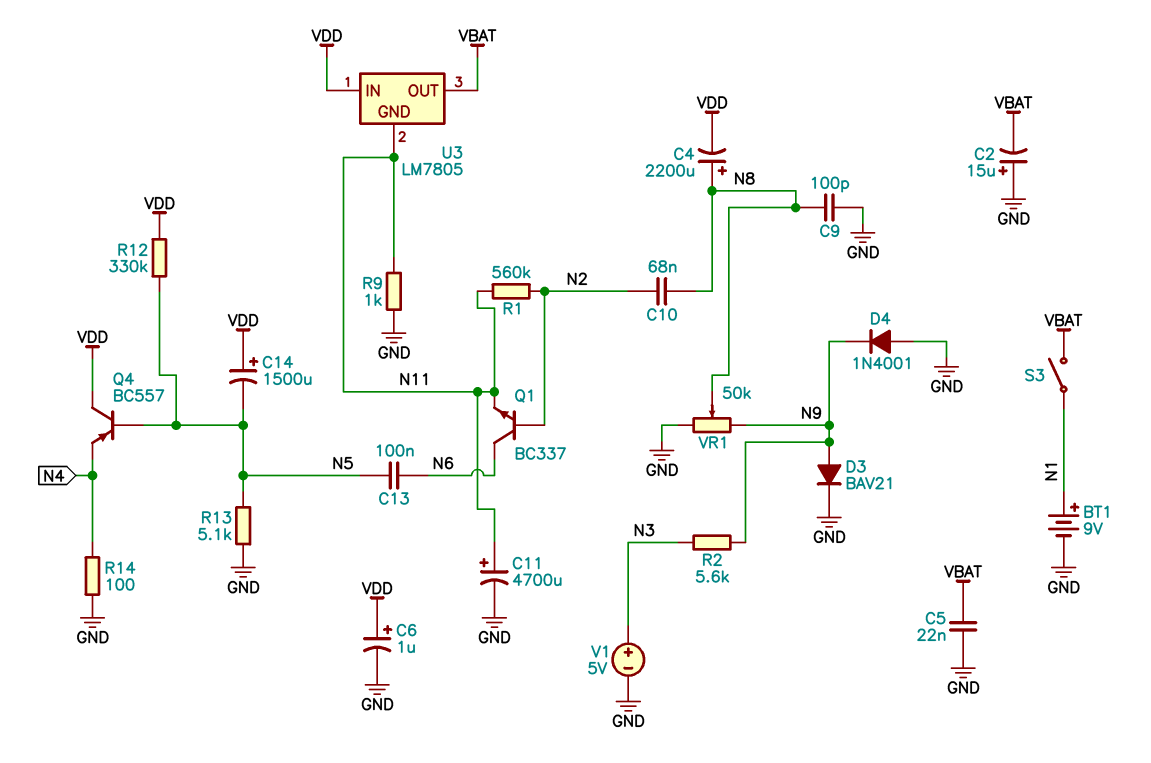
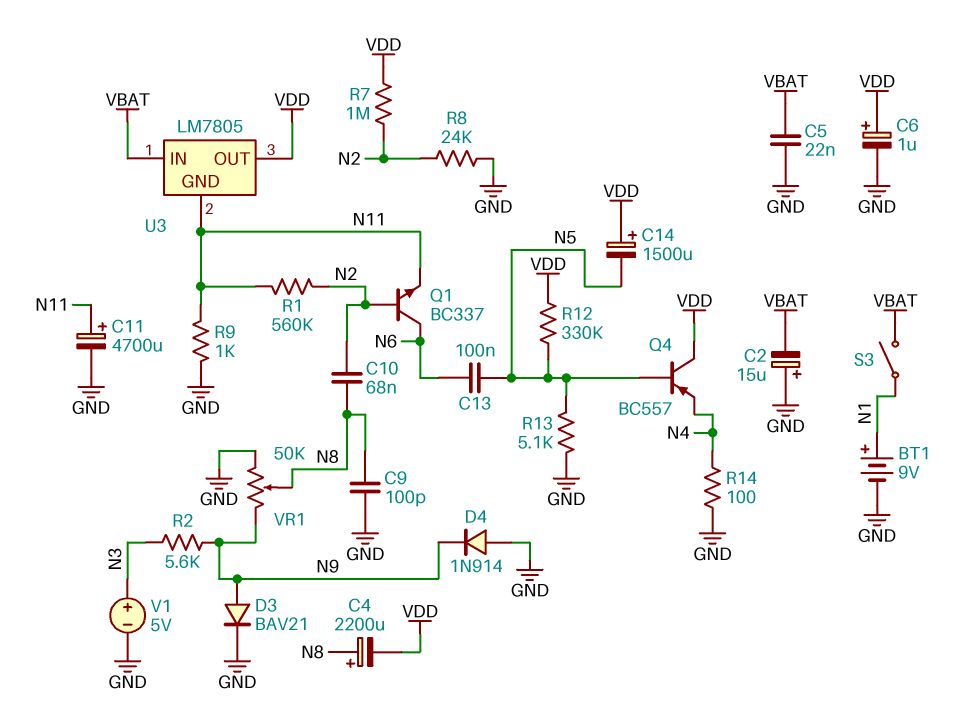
D4: diode 1N4001 (A GND, K N9) -> diode 1N914 (A GND, K N9)
R7: none -> 1M (N2, VDD)
R8: none -> 24k (GND, N2)
U3 pin IN: VDD -> VBAT
U3 pin OUT: VBAT -> VDD

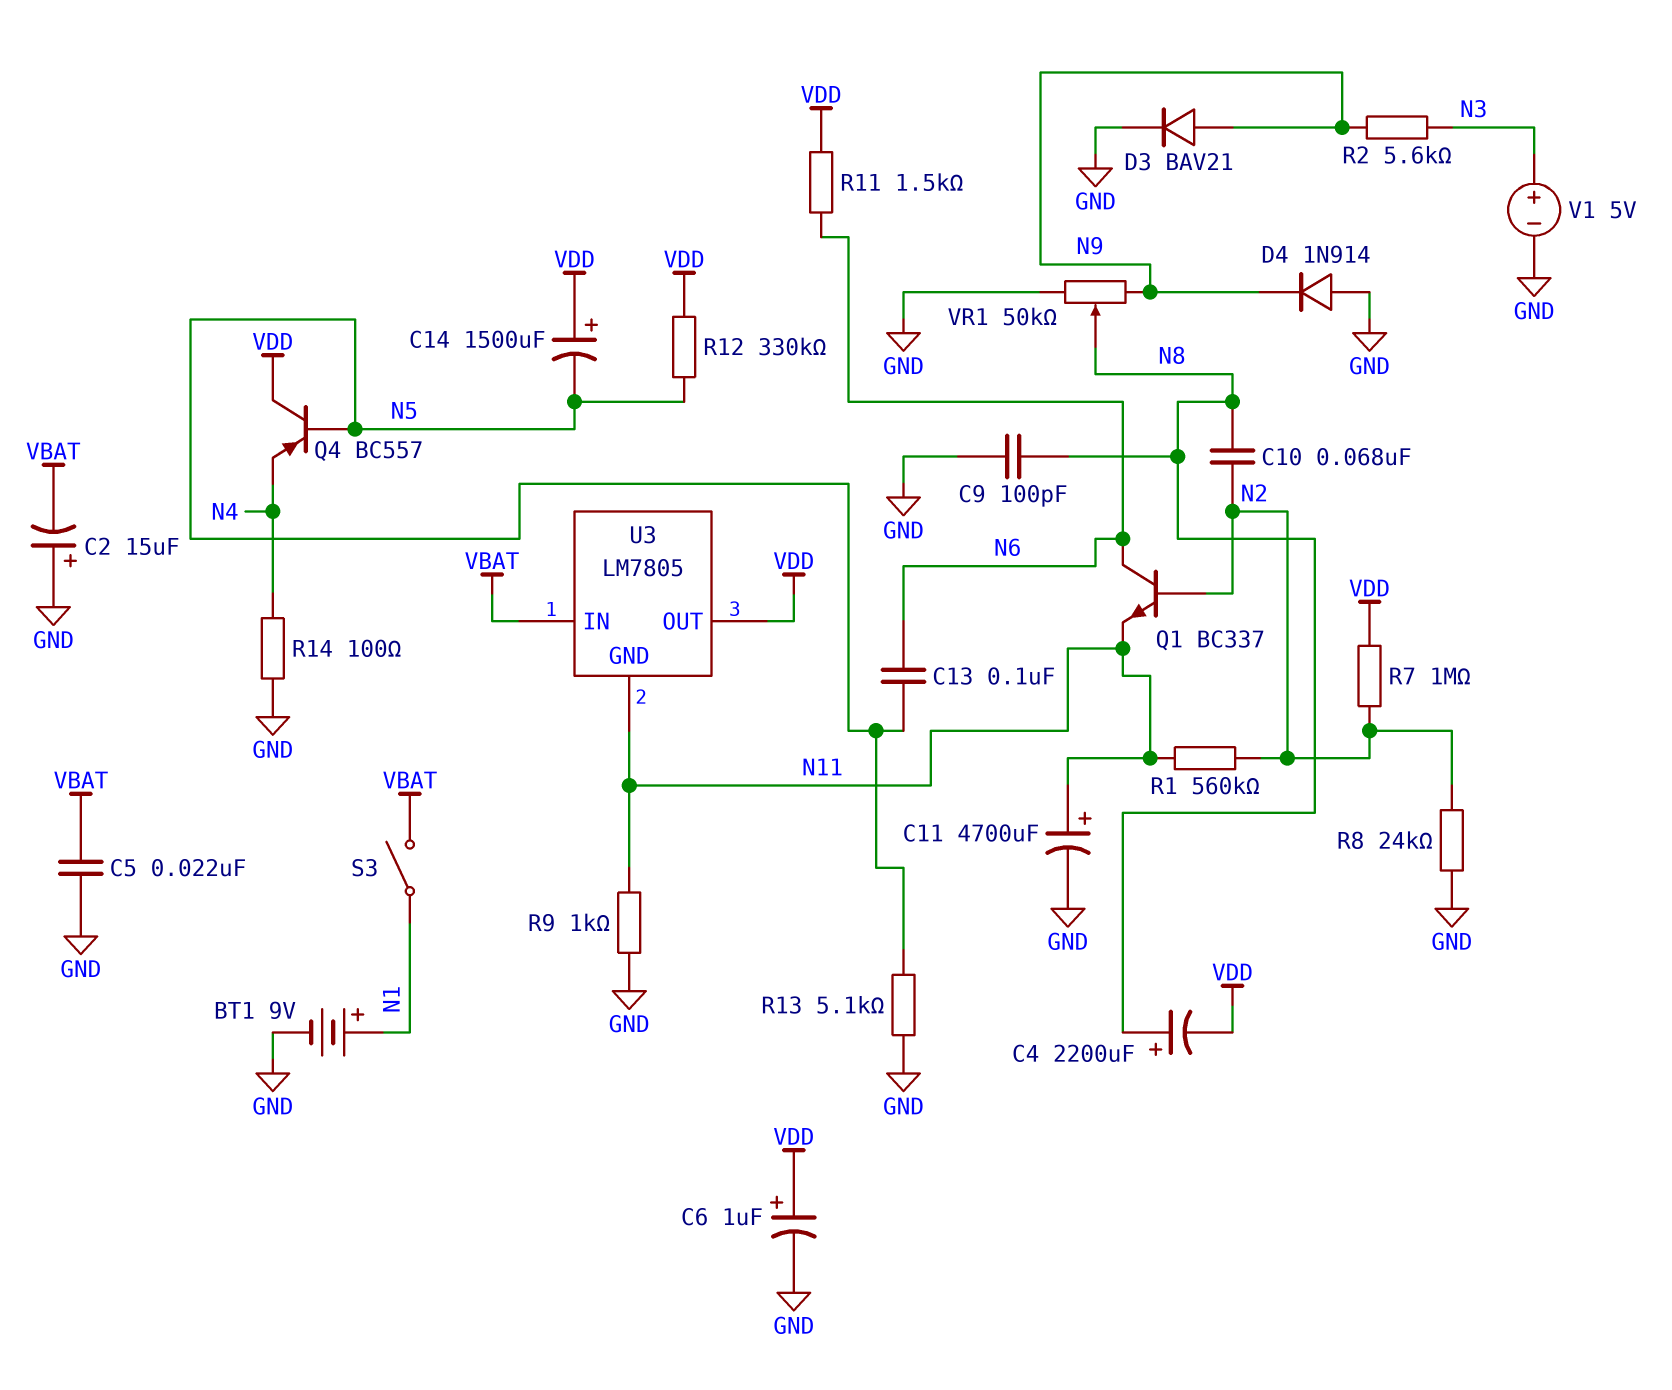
R11: none -> 1.5k (N6, VDD)

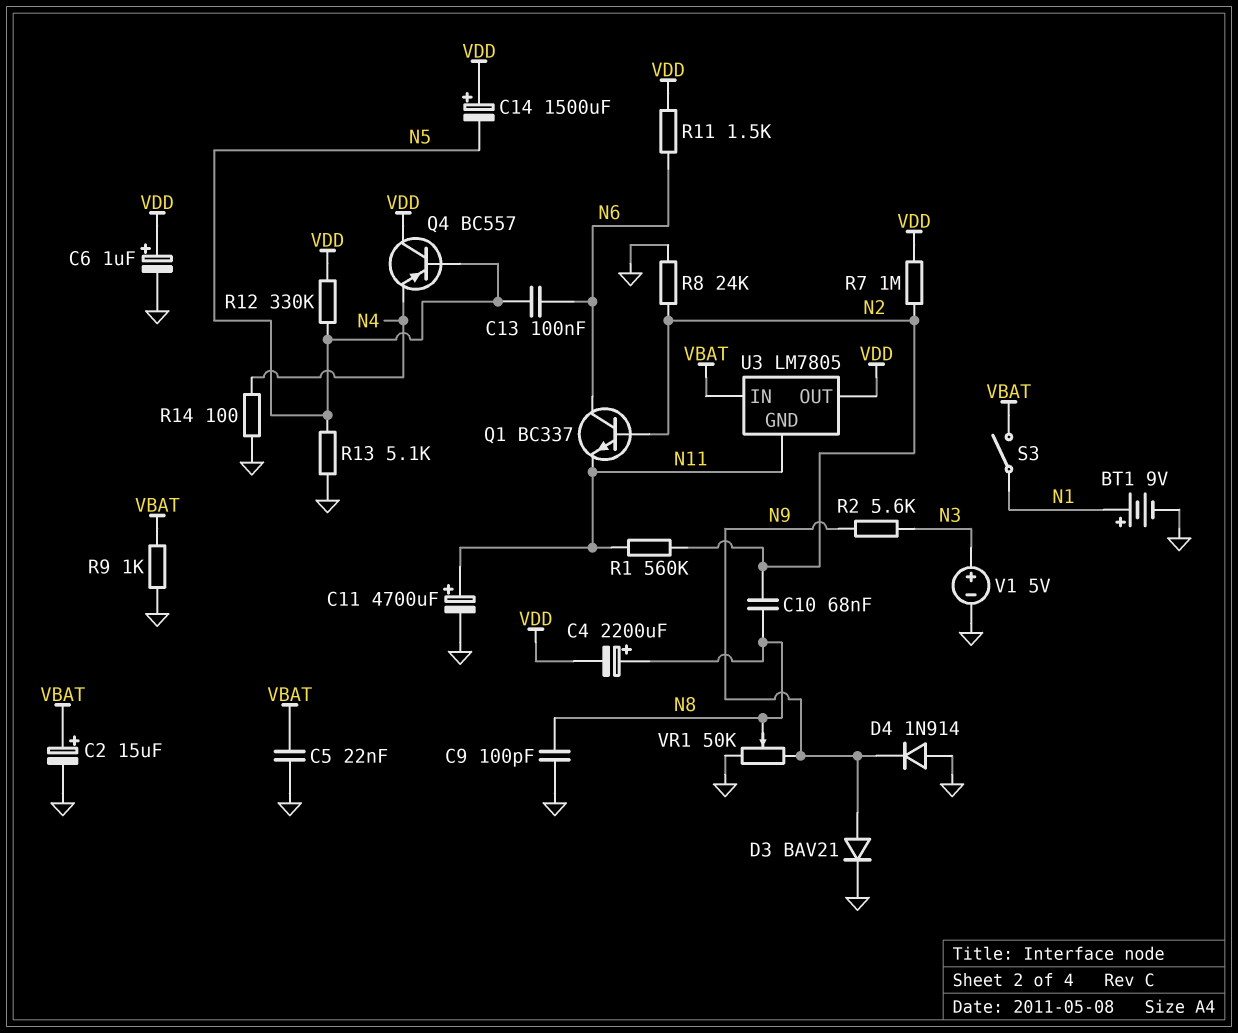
C2: 15uF (plus GND, minus VBAT) -> 15uF (plus VBAT, minus GND)
R9: 1k (GND, N11) -> 1k (GND, VBAT)

